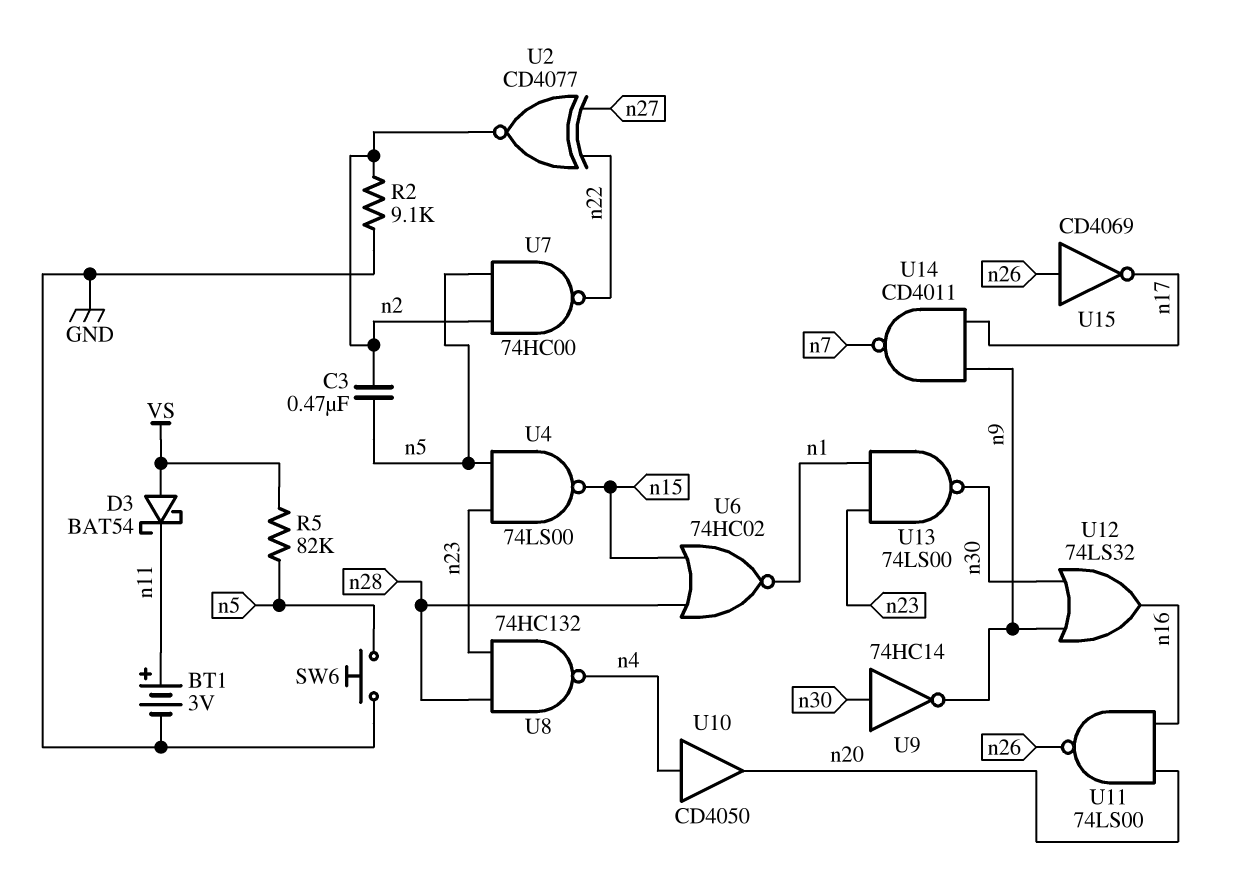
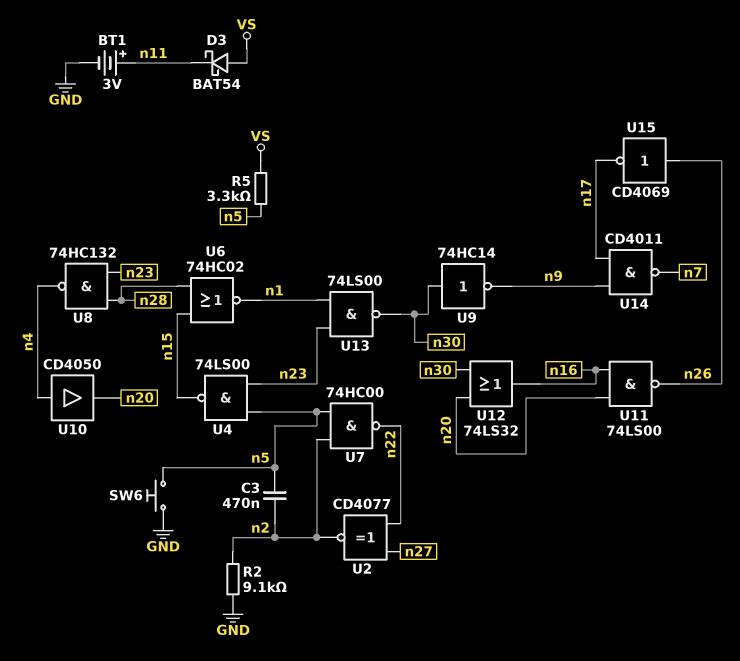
R5: 82k (VS, n5) -> 3.3k (VS, n5)
U12: OR 74LS32 (in n9, in n30, out n16) -> OR 74LS32 (in n20, in n30, out n16)

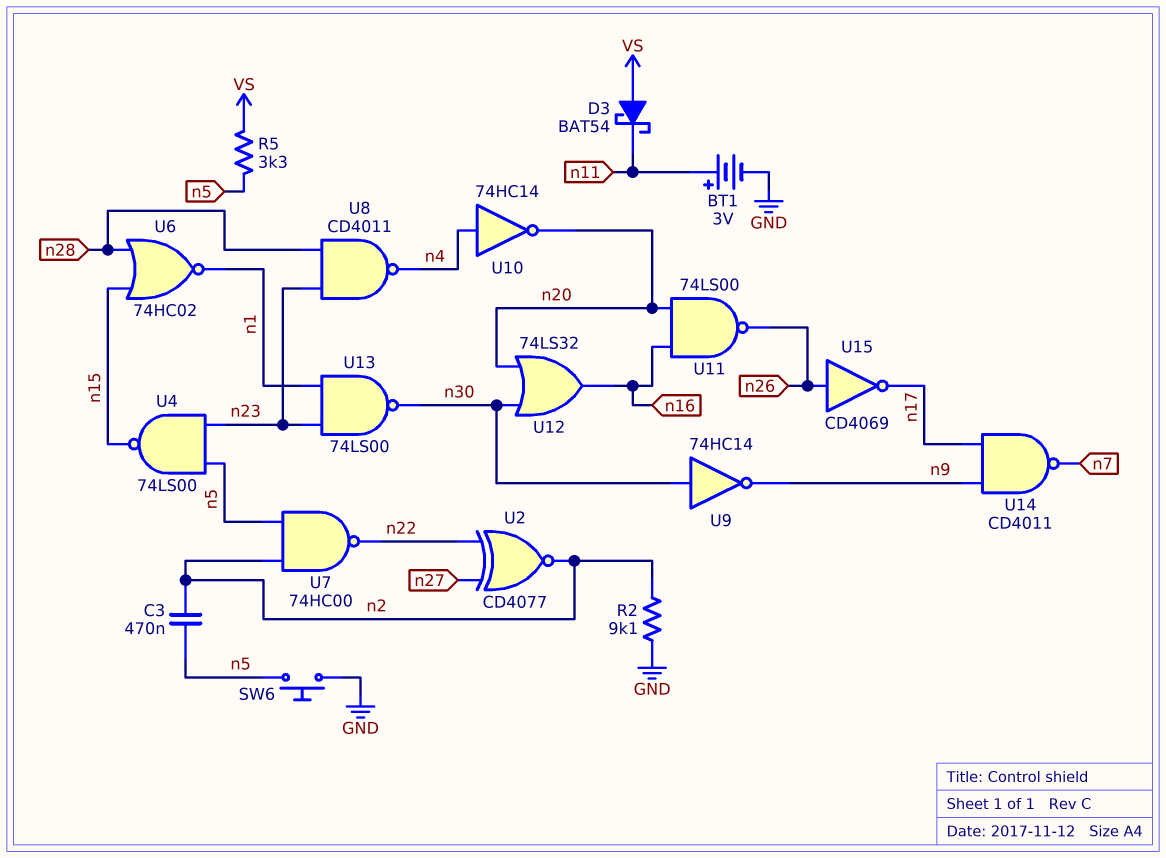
U8: NAND 74HC132 (in n23, in n28, out n4) -> NAND CD4011 (in n23, in n28, out n4)
U10: buffer CD4050 (in n4, out n20) -> NOT 74HC14 (in n4, out n20)

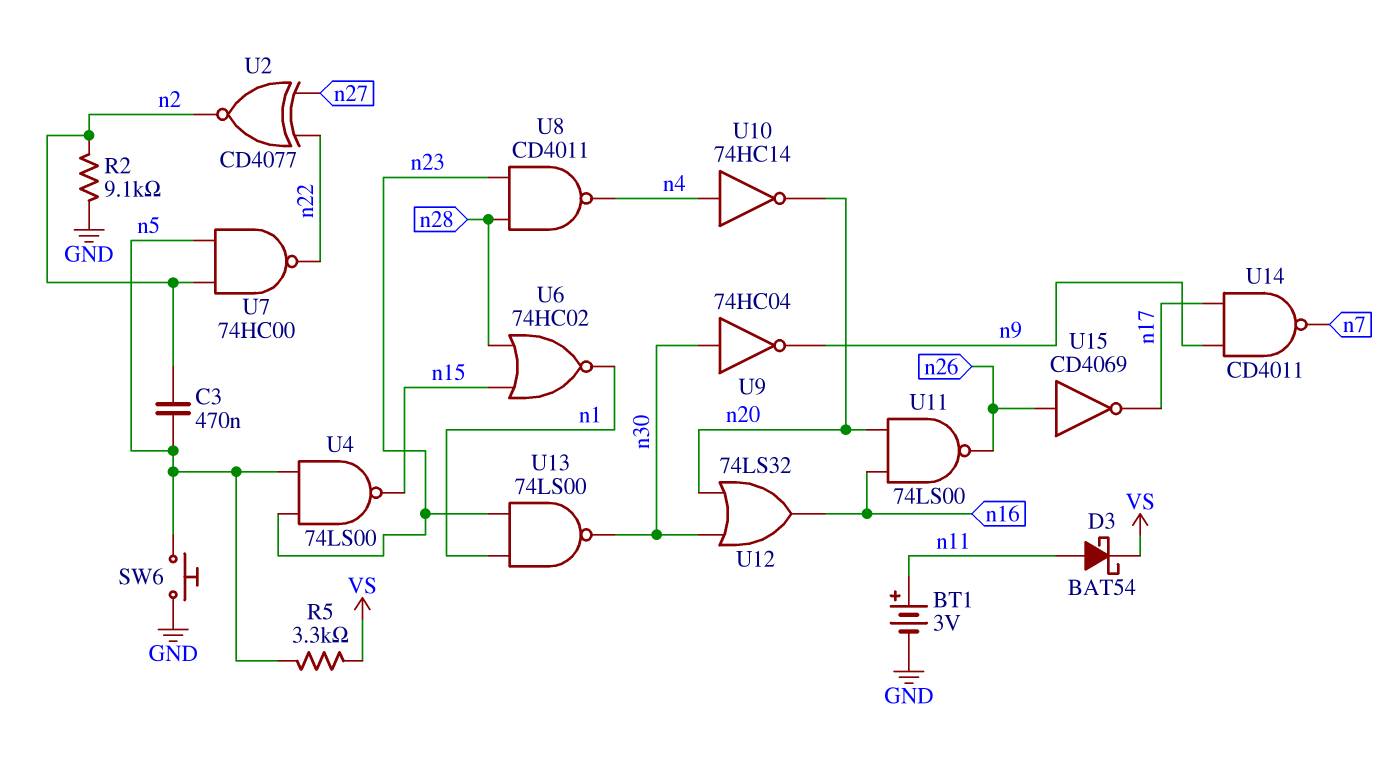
D3: schottky BAT54 (A VS, K n11) -> schottky BAT54 (A n11, K VS)
U9: NOT 74HC14 (in n30, out n9) -> NOT 74HC04 (in n30, out n9)

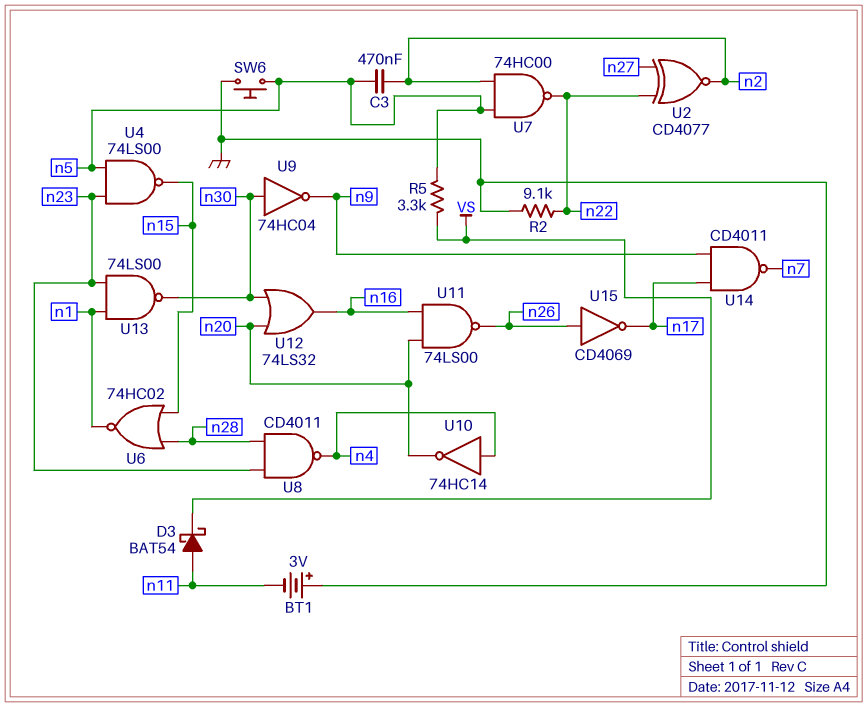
BT1: 3V (plus n11, minus GND) -> 3V (plus GND, minus n11)
R2: 9.1k (GND, n2) -> 9.1k (GND, n22)

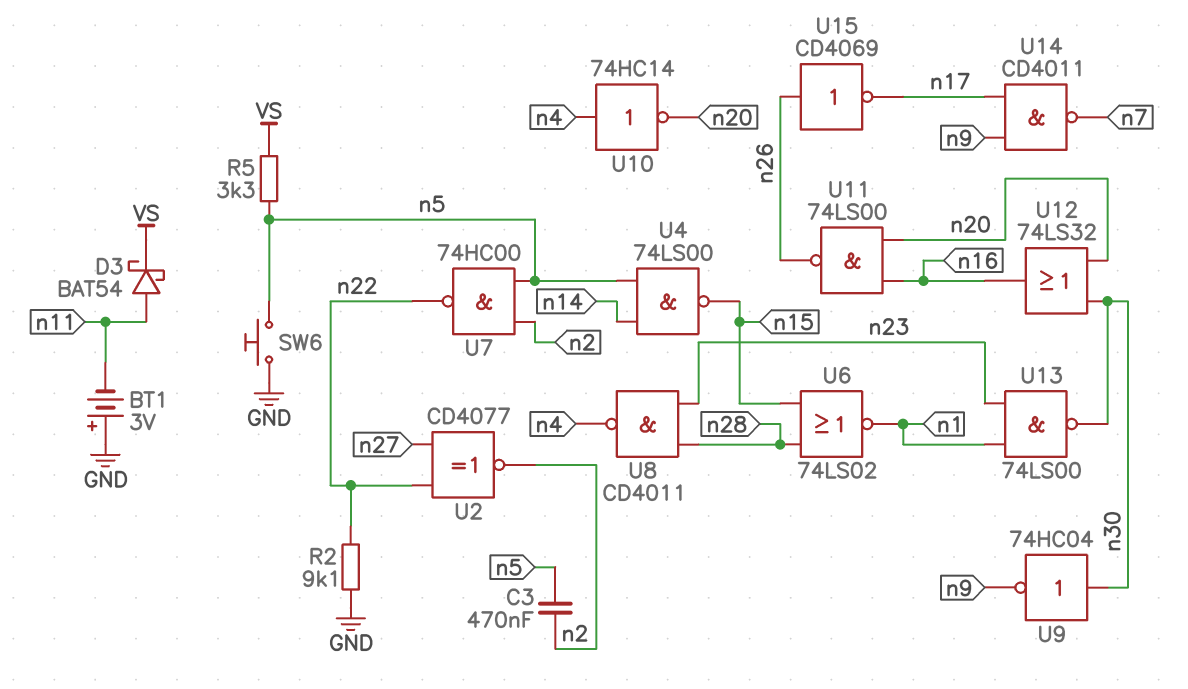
U4: NAND 74LS00 (in n5, in n23, out n15) -> NAND 74LS00 (in n5, in n14, out n15)
U6: NOR 74HC02 (in n15, in n28, out n1) -> NOR 74LS02 (in n15, in n28, out n1)

